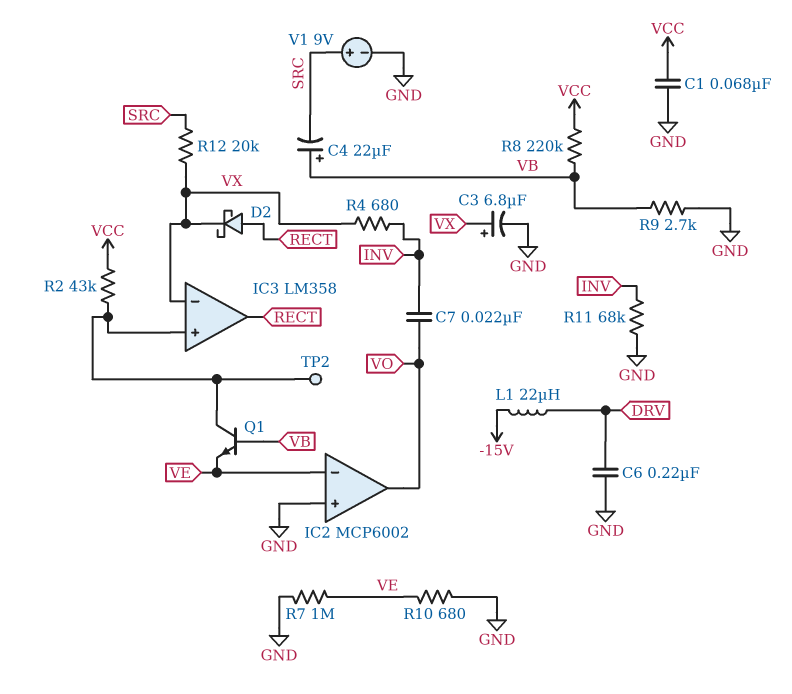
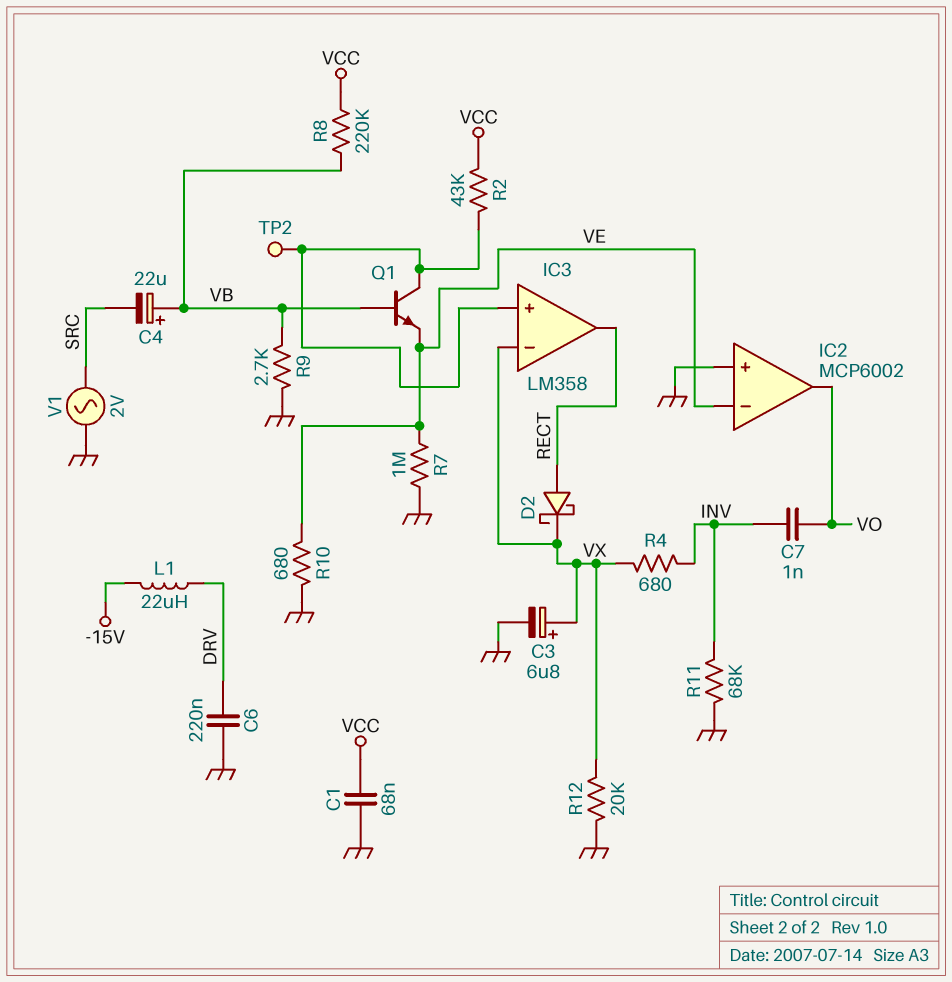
C7: 22nF (INV, VO) -> 1nF (INV, VO)
R12: 20k (SRC, VX) -> 20k (GND, VX)
V1: 9V (plus SRC, minus GND) -> AC 2V (GND, SRC)

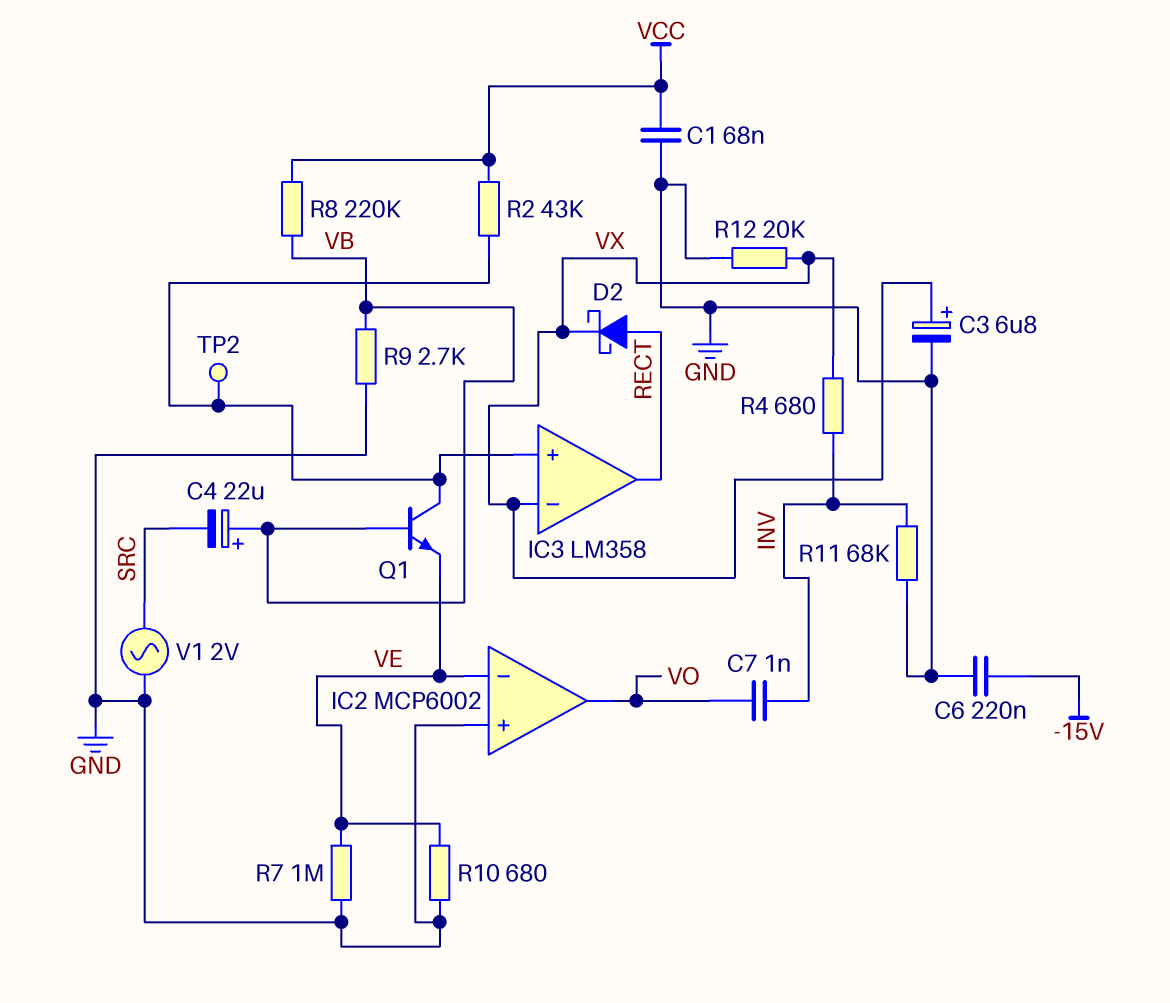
C6: 220nF (DRV, GND) -> 220nF (-15V, GND)
L1: 22uH (-15V, DRV) -> none

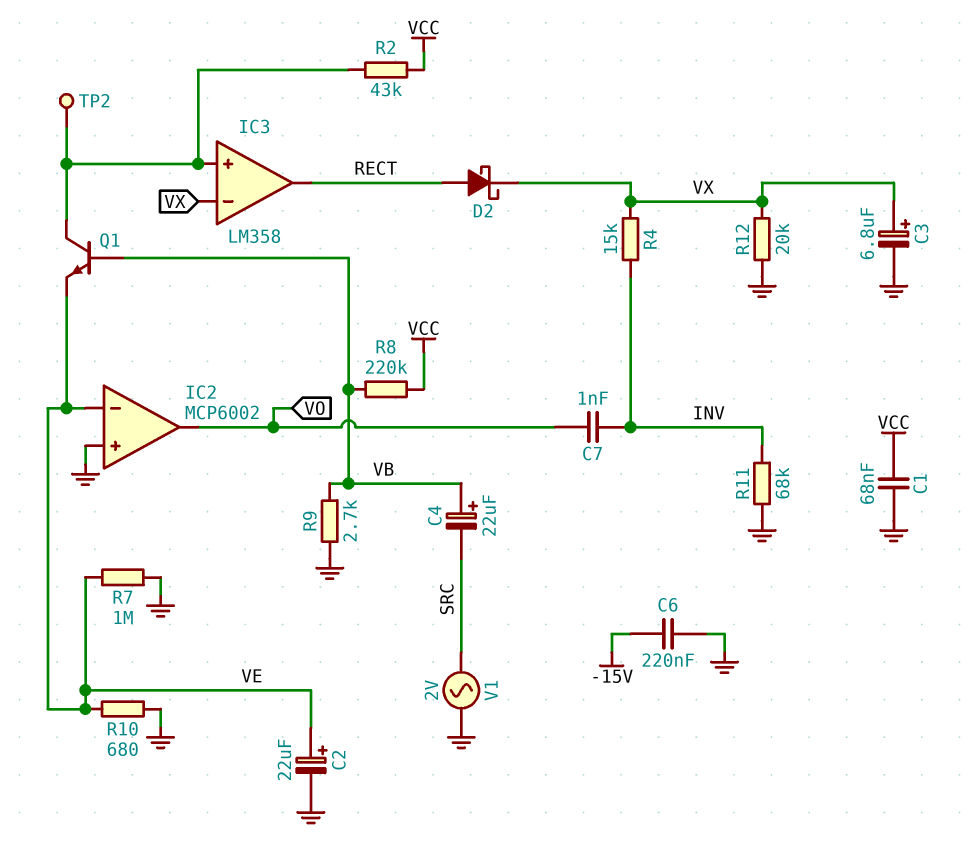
C2: none -> 22uF (plus VE, minus GND)
R4: 680 (INV, VX) -> 15k (INV, VX)

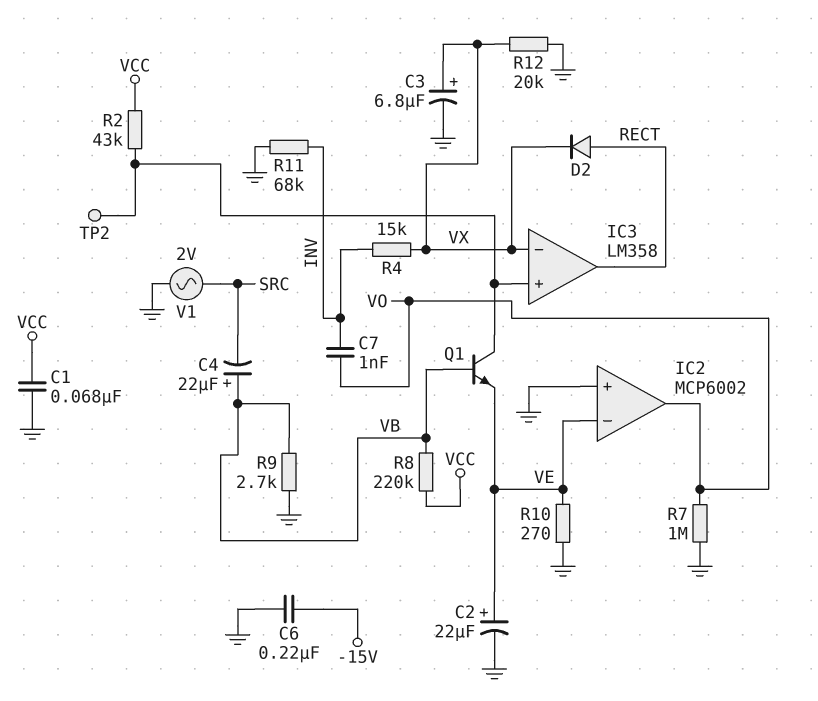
D2: schottky (A RECT, K VX) -> diode (A RECT, K VX)
R7: 1M (GND, VE) -> 1M (GND, VO)
R10: 680 (GND, VE) -> 270 (GND, VE)

